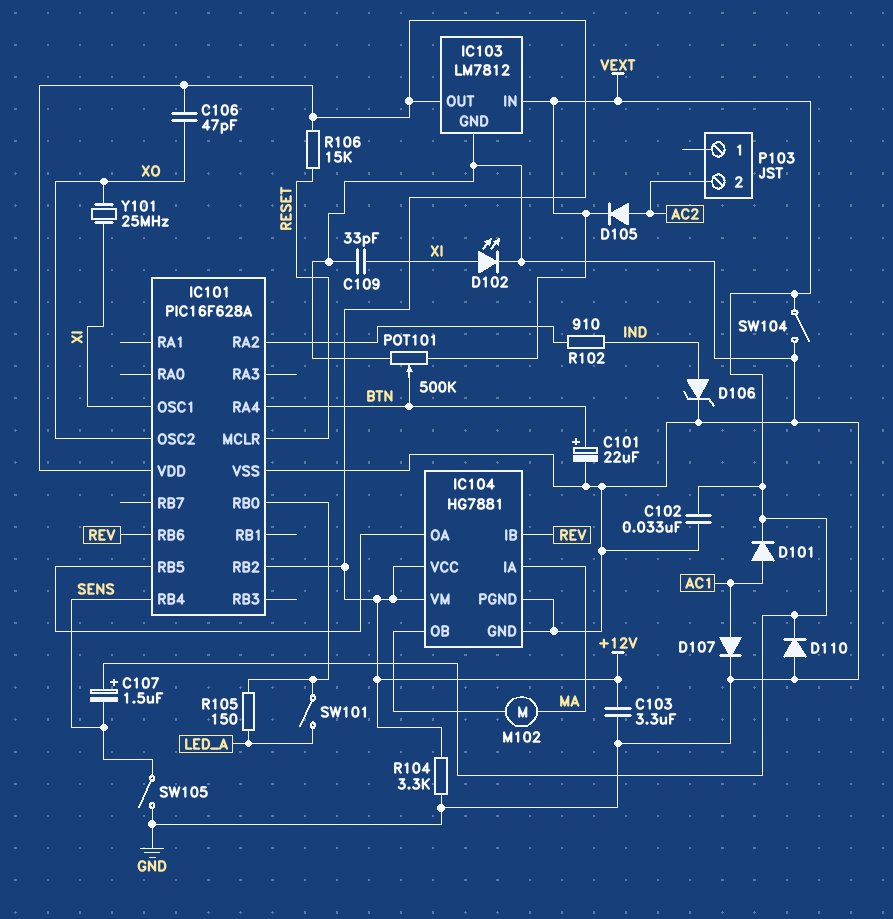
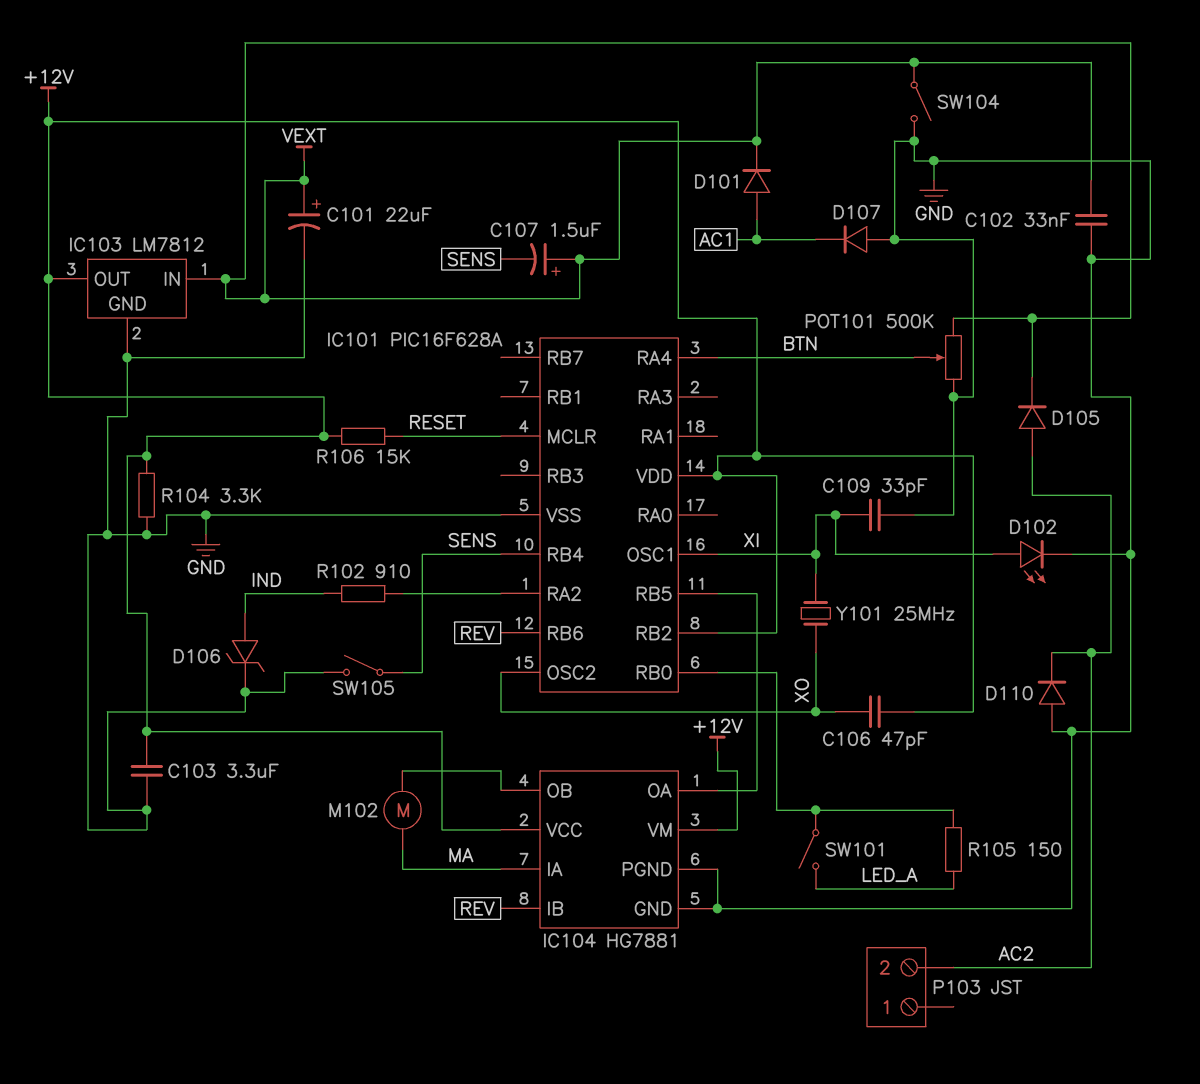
C101: 22uF (plus BTN, minus GND) -> 22uF (plus VEXT, minus GND)
D107: diode (A AC1, K GND) -> diode (A GND, K AC1)
D110: diode (A GND, K VEXT) -> diode (A GND, K AC2)

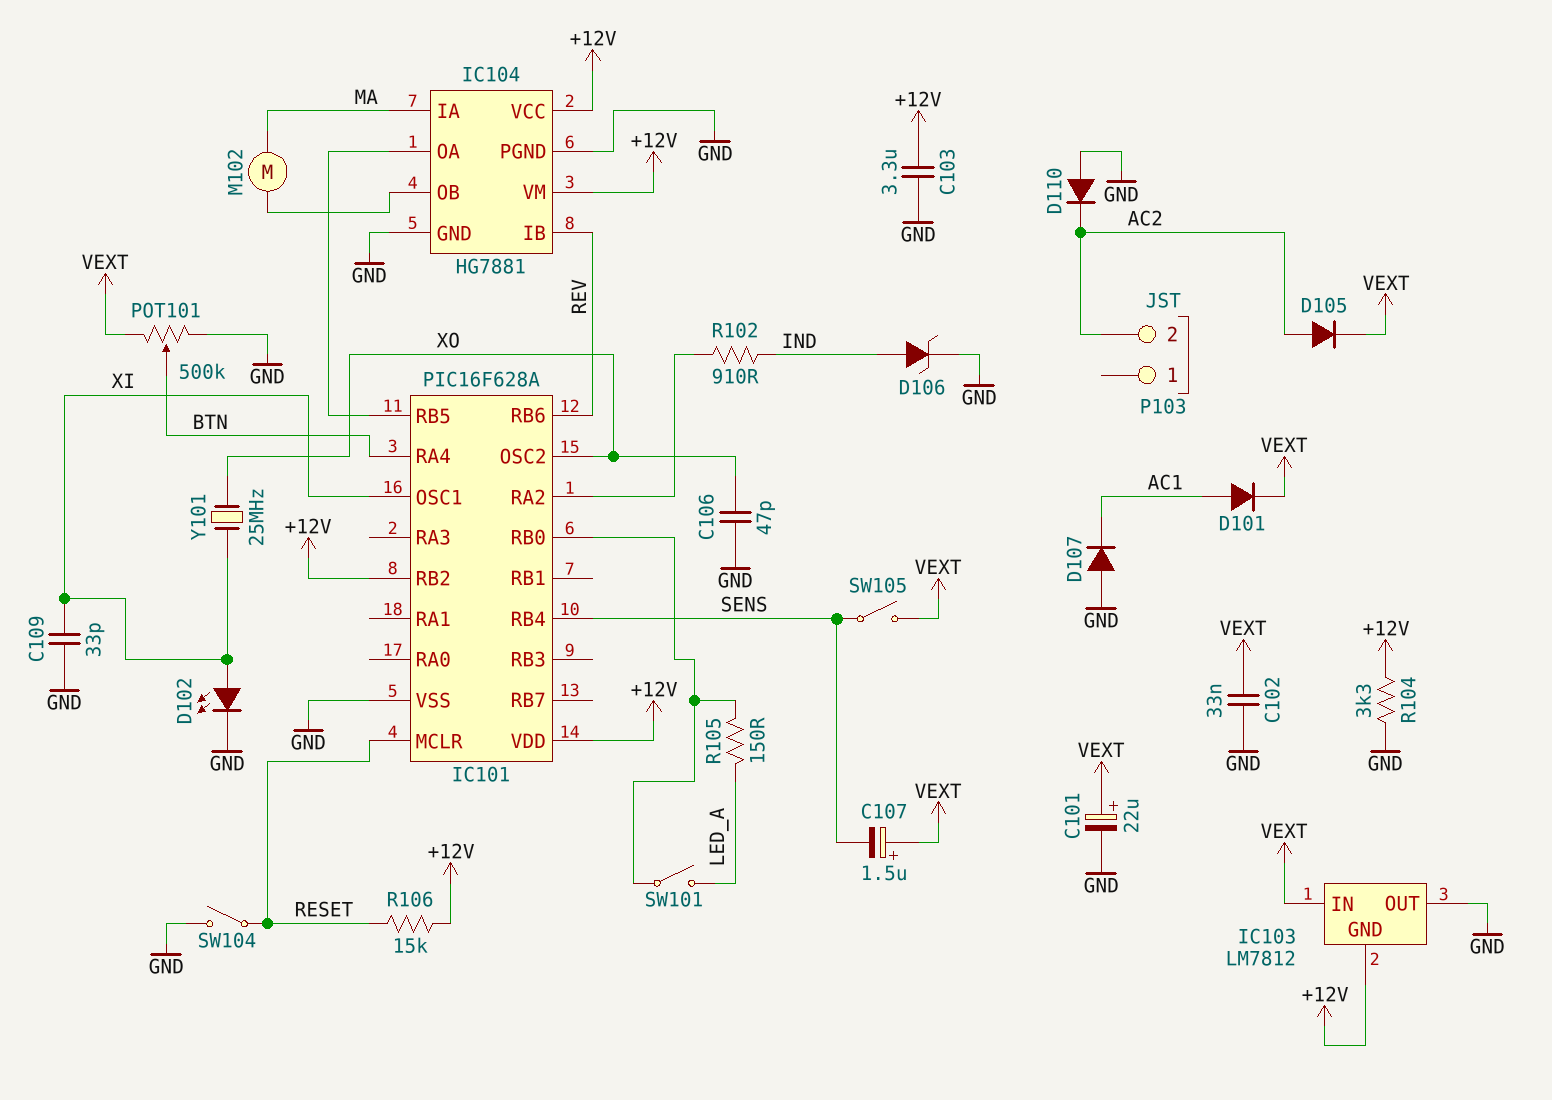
C106: 47pF (+12V, XO) -> 47pF (GND, XO)
IC103 pin GND: GND -> +12V
IC103 pin OUT: +12V -> GND
SW104: switch (GND, VEXT) -> switch (GND, RESET)
SW105: switch (GND, SENS) -> switch (SENS, VEXT)

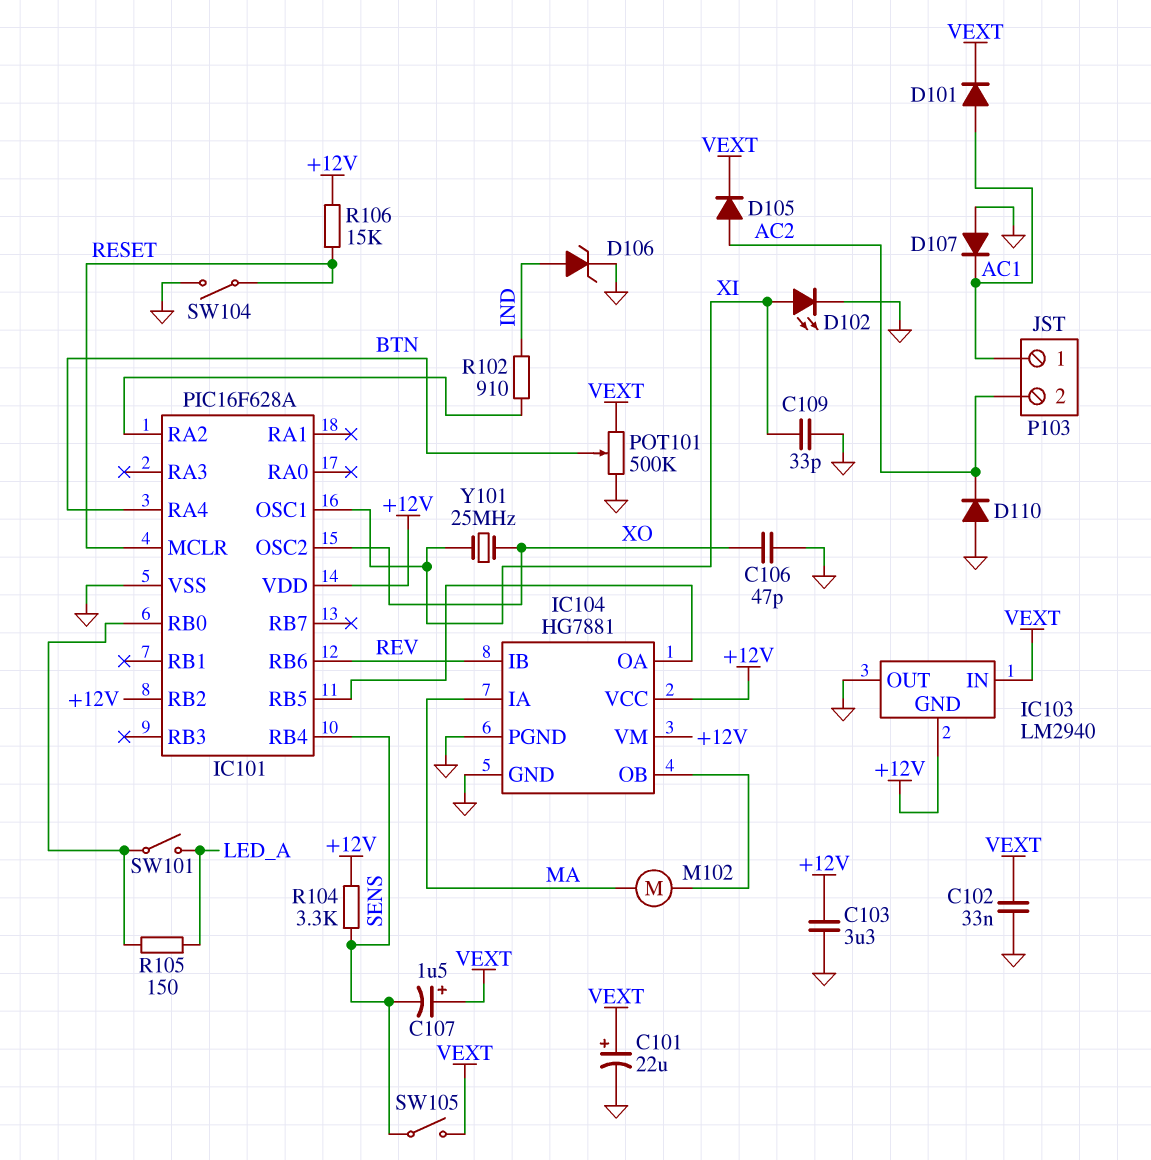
IC103: LM7812 -> LM2940
P103 pin 1: none -> AC1
R104: 3.3k (+12V, GND) -> 3.3k (+12V, SENS)

